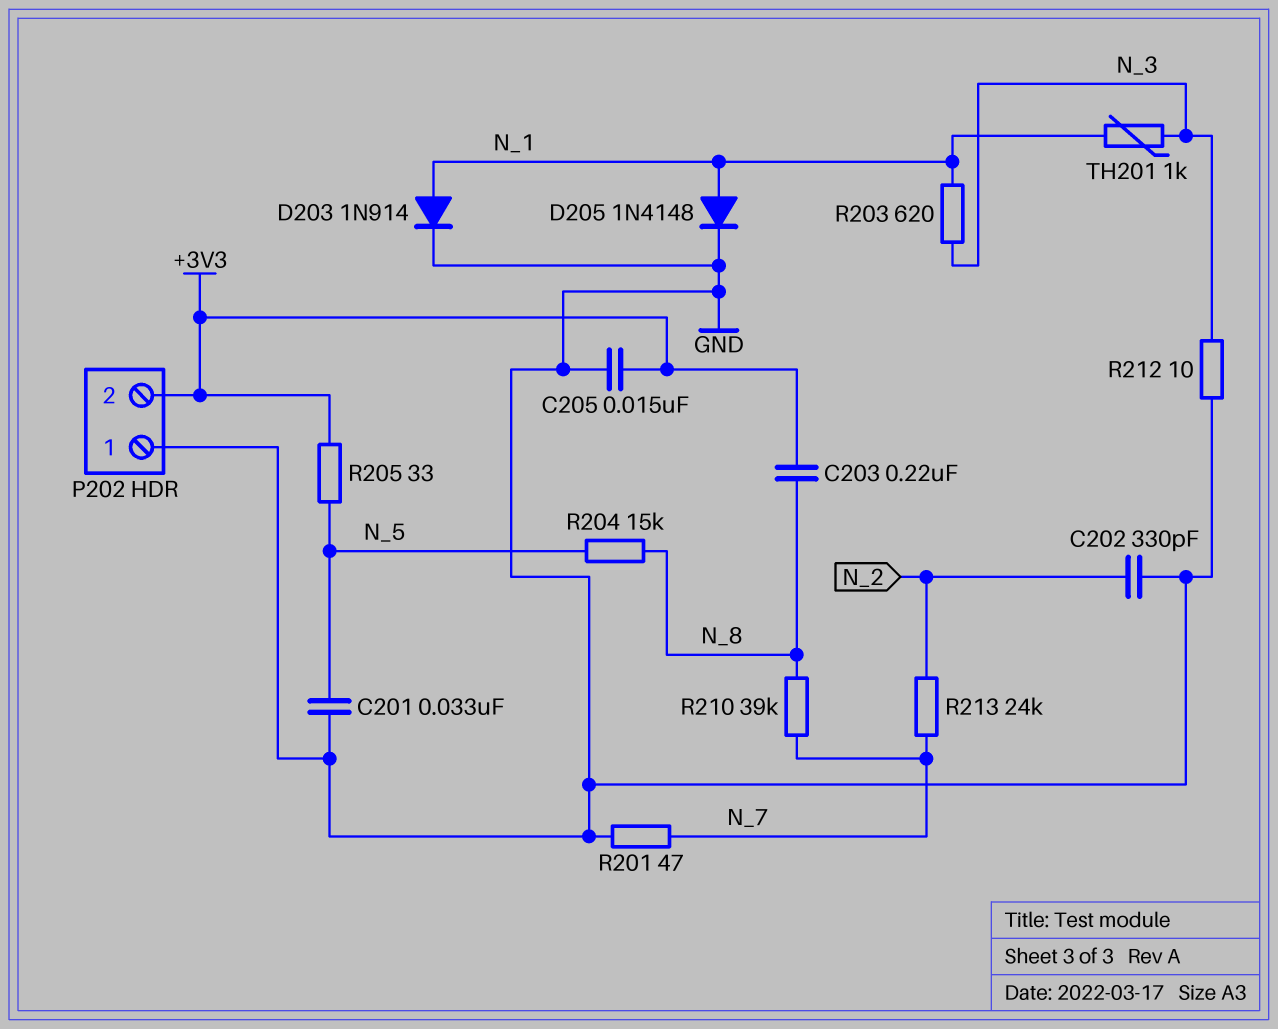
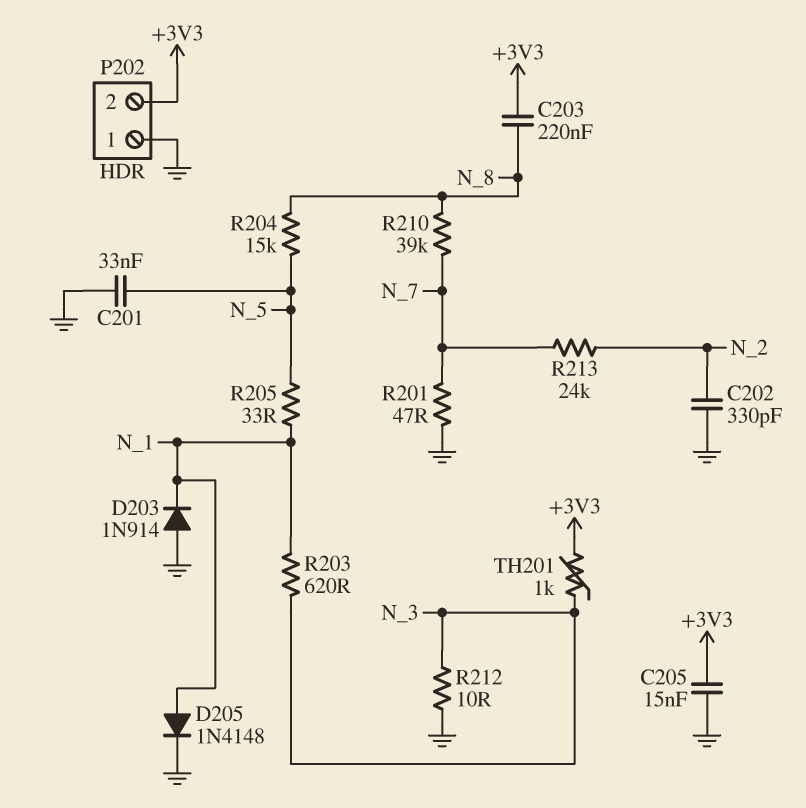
D203: diode 1N914 (A N_1, K GND) -> diode 1N914 (A GND, K N_1)
R205: 33 (+3V3, N_5) -> 33 (N_1, N_5)
TH201: 1k (N_1, N_3) -> 1k (+3V3, N_3)

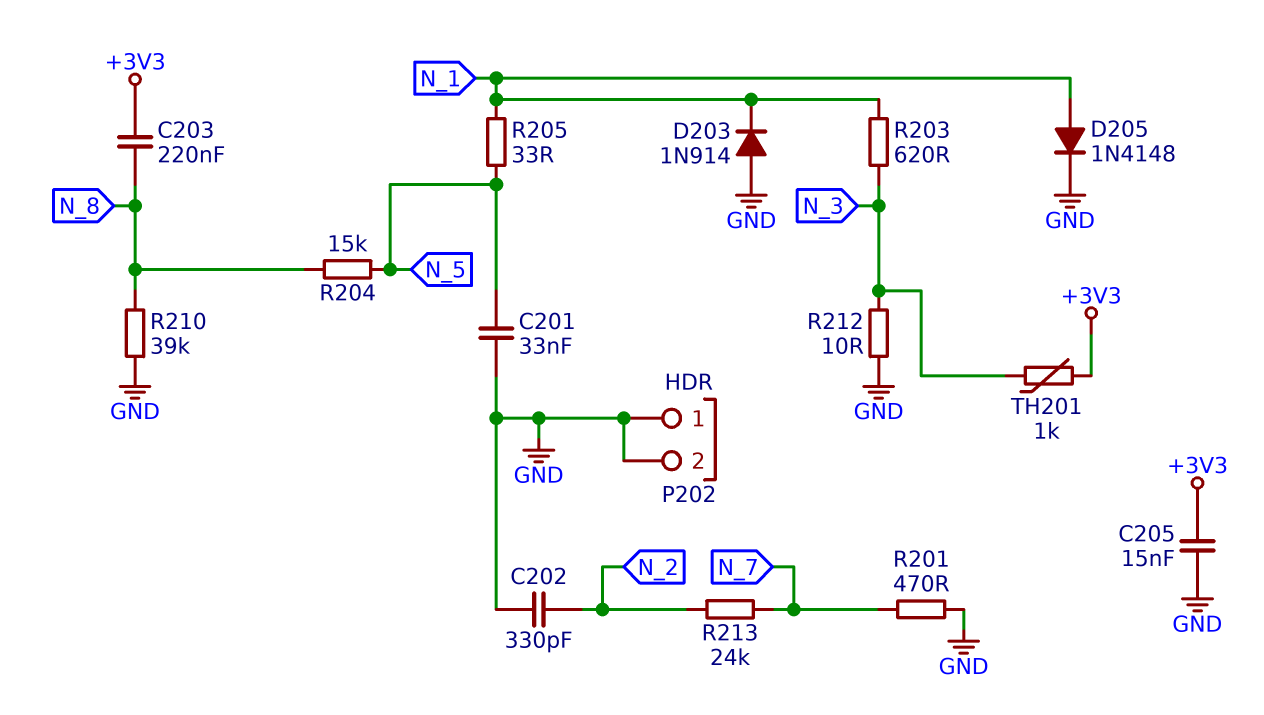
P202 pin 2: +3V3 -> GND
R201: 47 (GND, N_7) -> 470 (GND, N_7)
R210: 39k (N_7, N_8) -> 39k (GND, N_8)

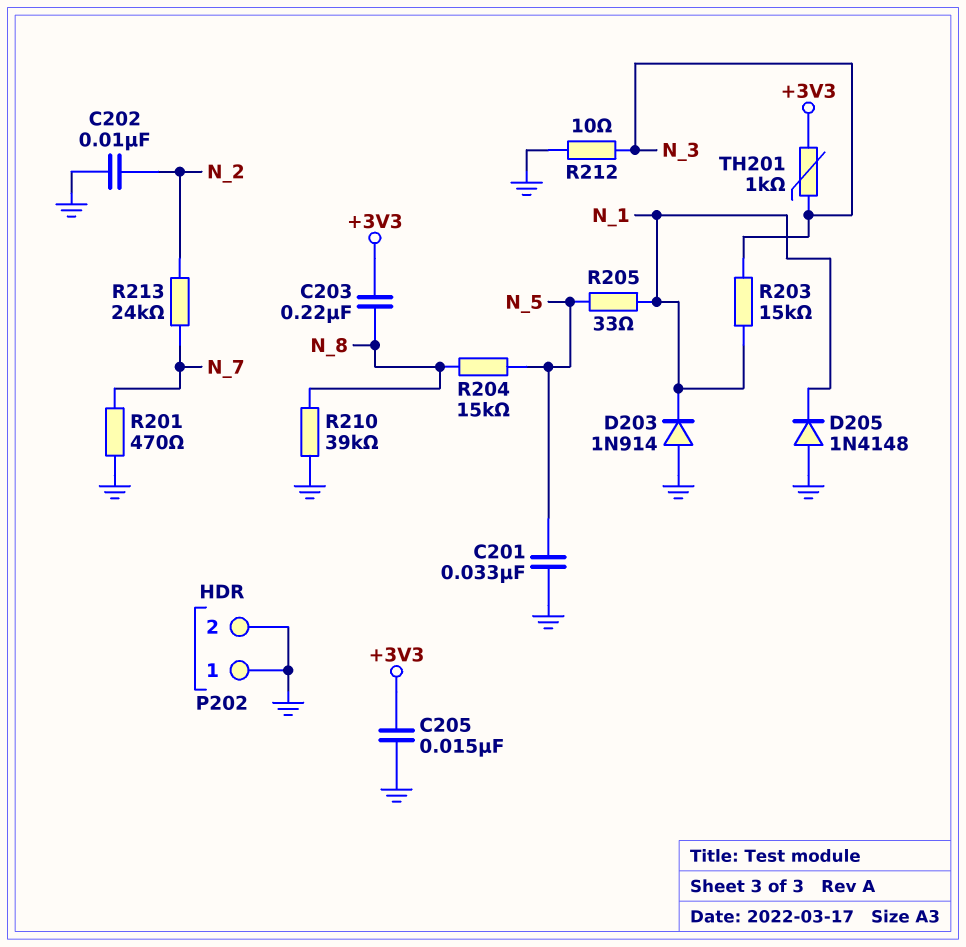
C202: 330pF (GND, N_2) -> 10nF (GND, N_2)
D205: diode 1N4148 (A N_1, K GND) -> diode 1N4148 (A GND, K N_1)
R203: 620 (N_1, N_3) -> 15k (N_1, N_3)

